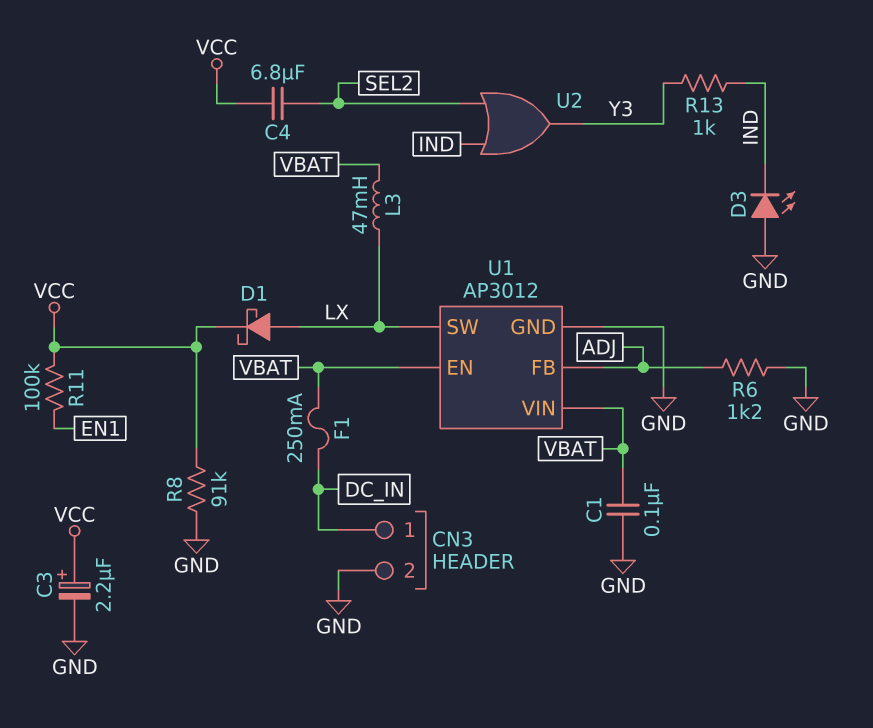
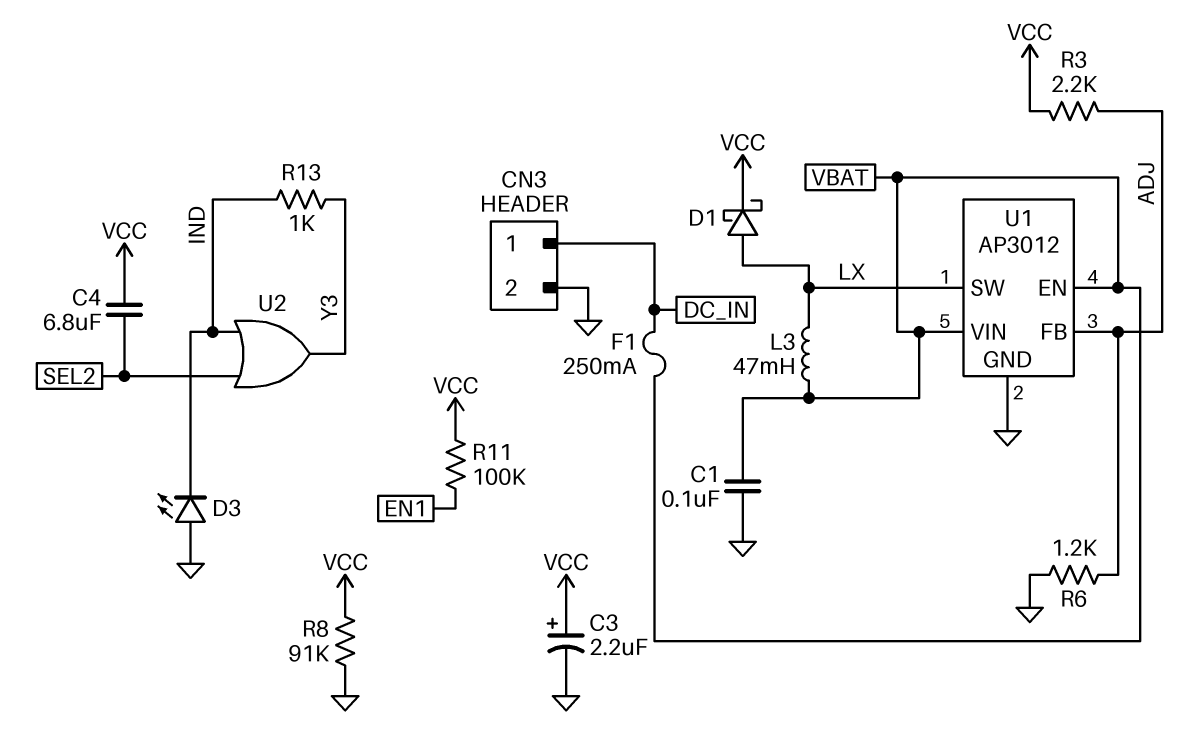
R3: none -> 2.2k (ADJ, VCC)

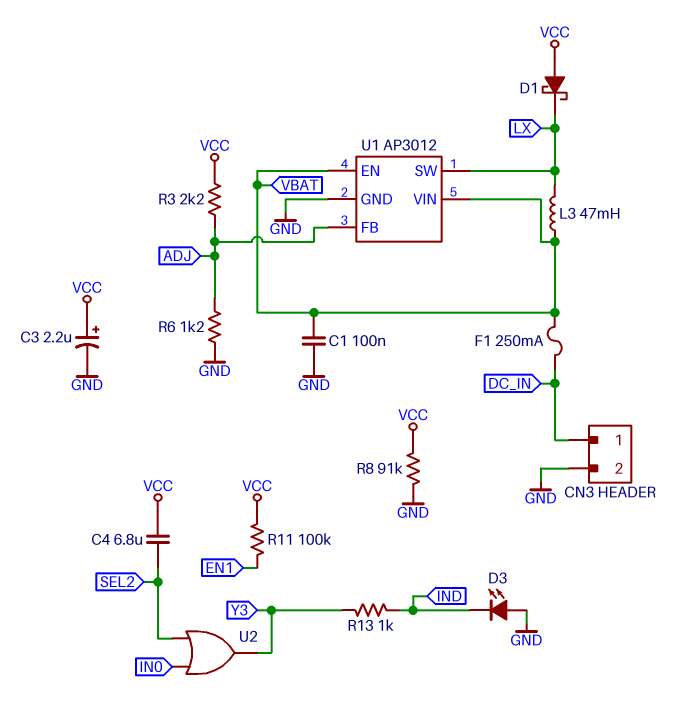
D1: schottky (A LX, K VCC) -> schottky (A VCC, K LX)
U2: OR (in IND, in SEL2, out Y3) -> OR (in IN0, in SEL2, out Y3)

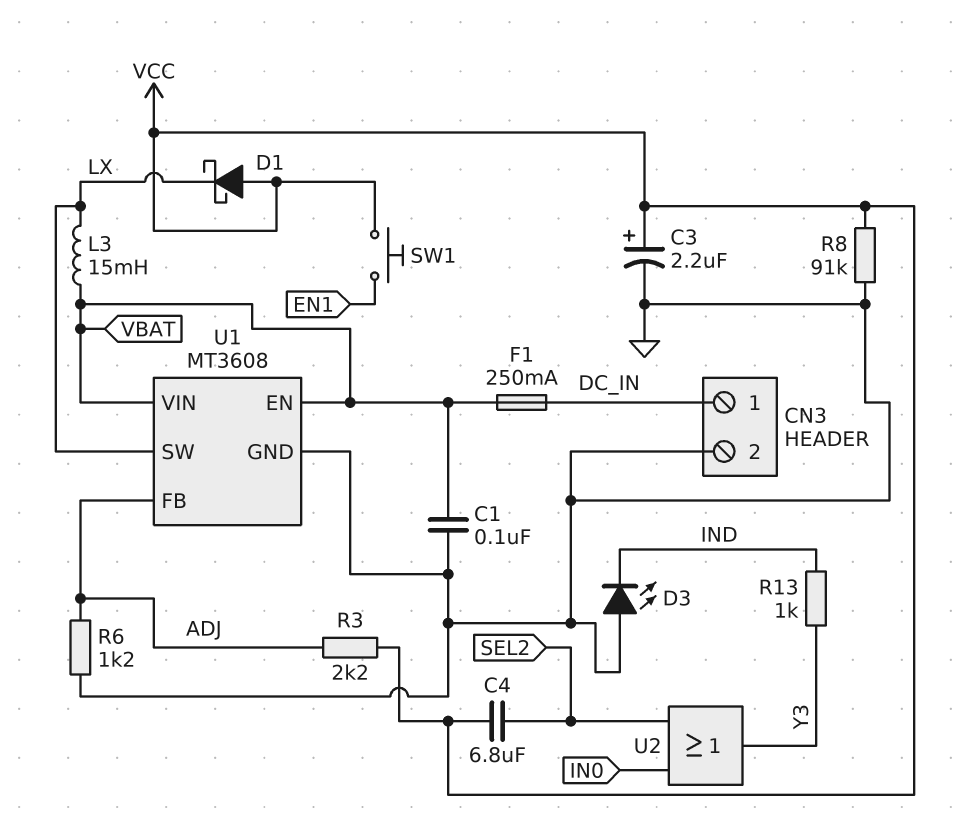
L3: 47mH (LX, VBAT) -> 15mH (LX, VBAT)
R11: 100k (EN1, VCC) -> none
SW1: none -> button (EN1, VCC)
U1: AP3012 -> MT3608

